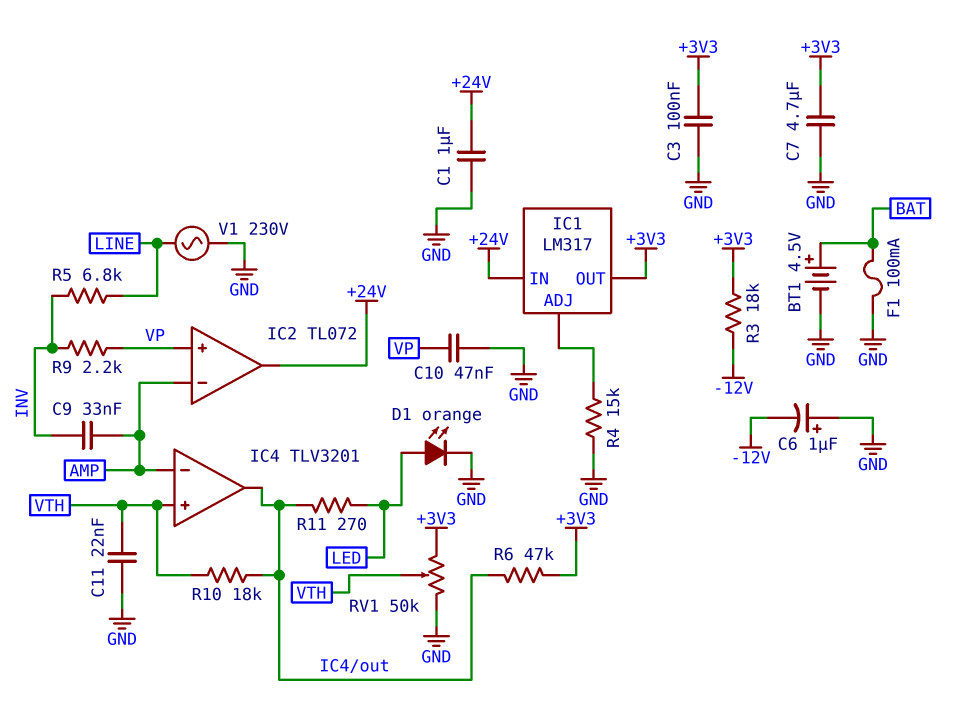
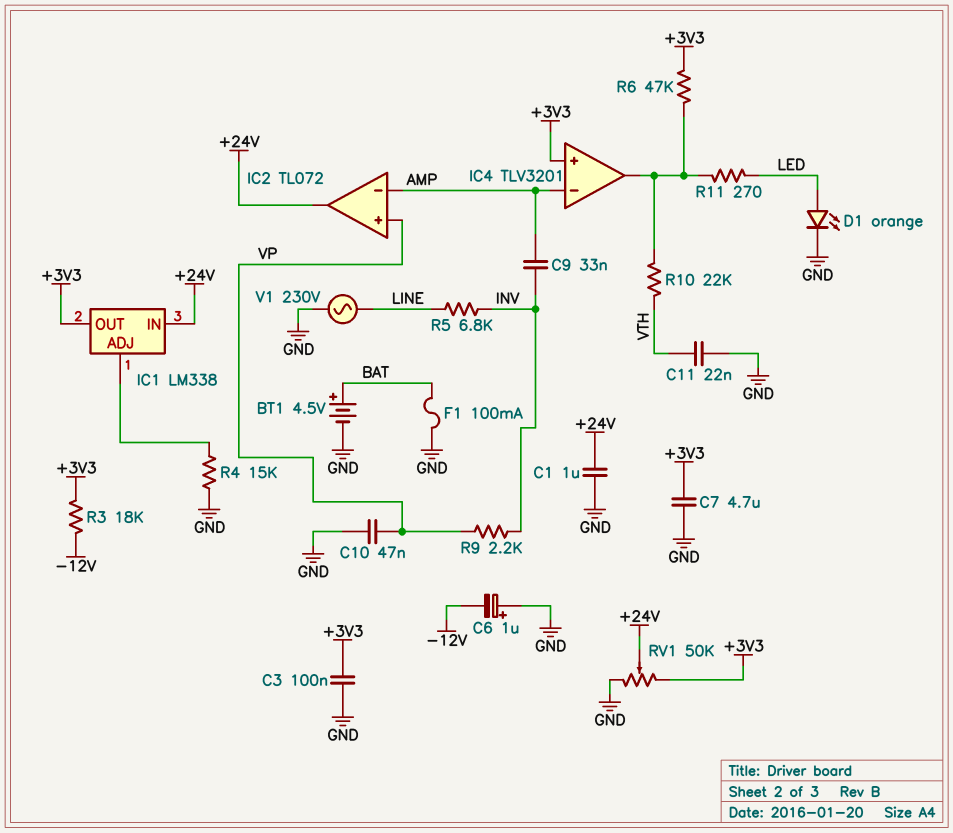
IC1: LM317 -> LM338
IC4 pin in+: VTH -> +3V3
R10: 18k (IC4/out, VTH) -> 22k (IC4/out, VTH)
RV1: 50k (+3V3, GND, wiper VTH) -> 50k (+3V3, GND, wiper +24V)

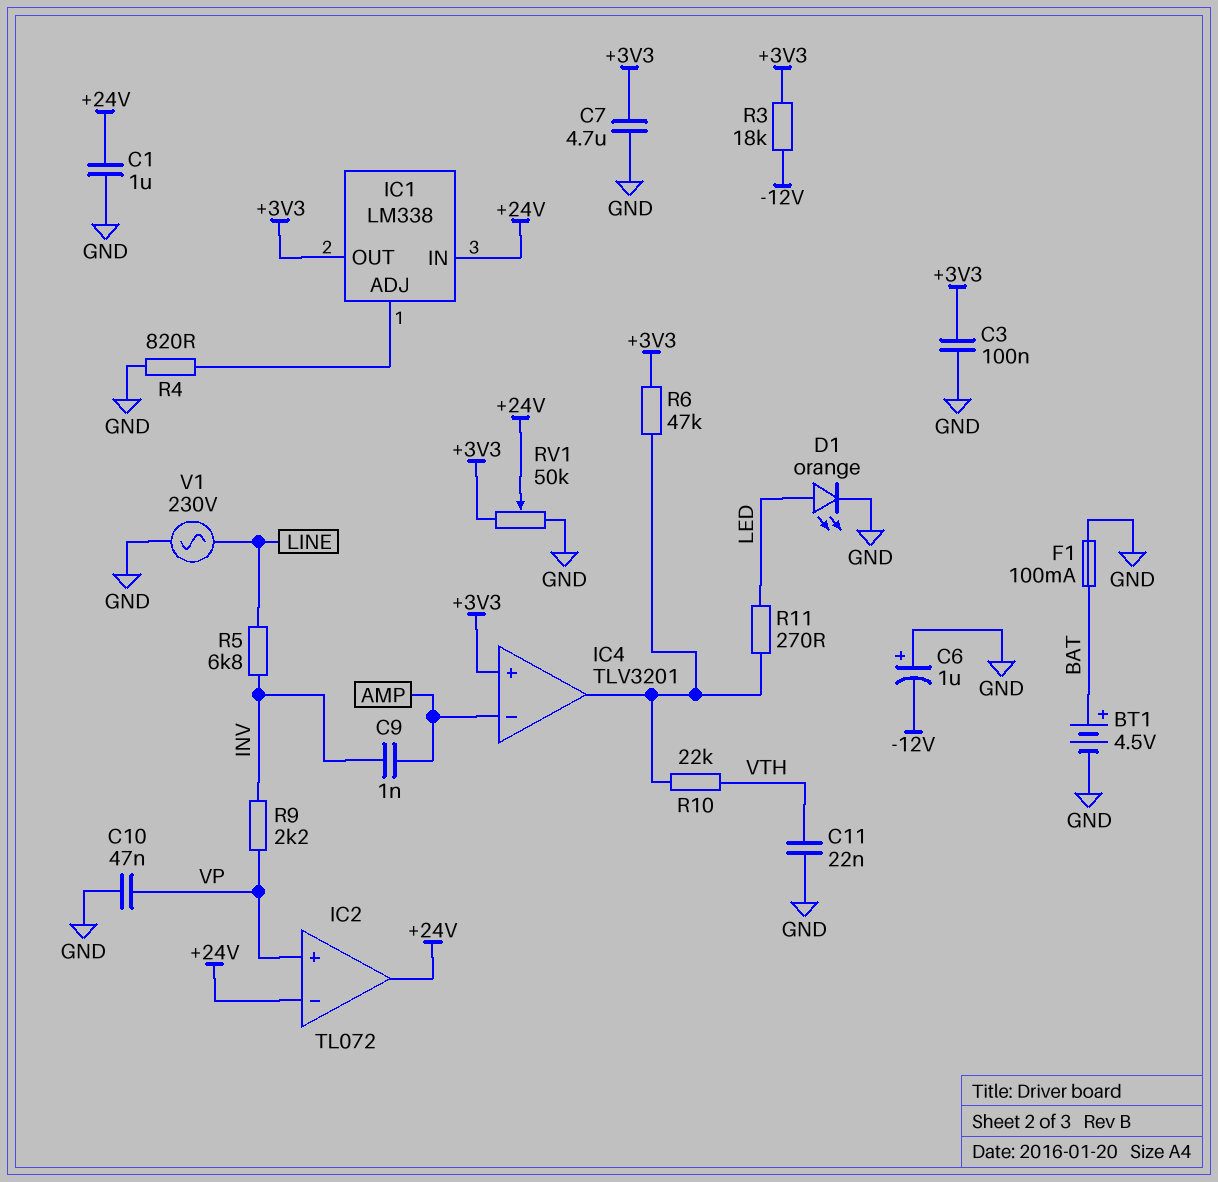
C9: 33nF (AMP, INV) -> 1nF (AMP, INV)
IC2 pin in-: AMP -> +24V
R4: 15k (GND, IC1/ADJ) -> 820 (GND, IC1/ADJ)

